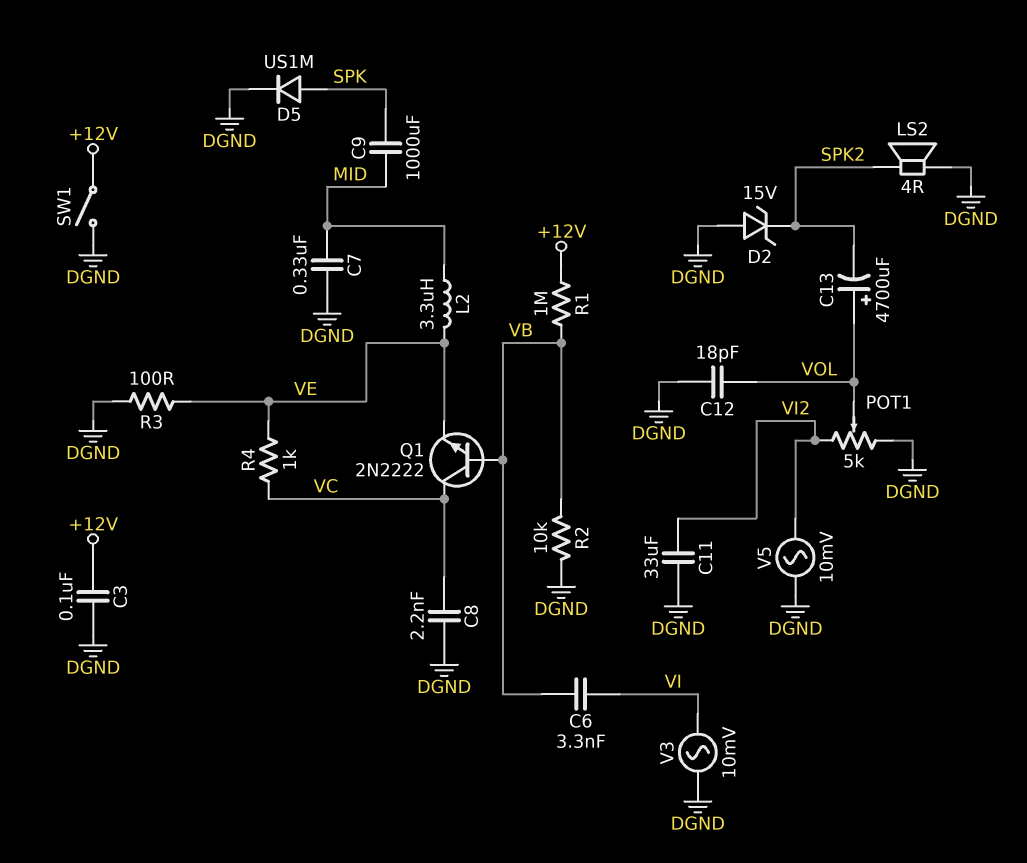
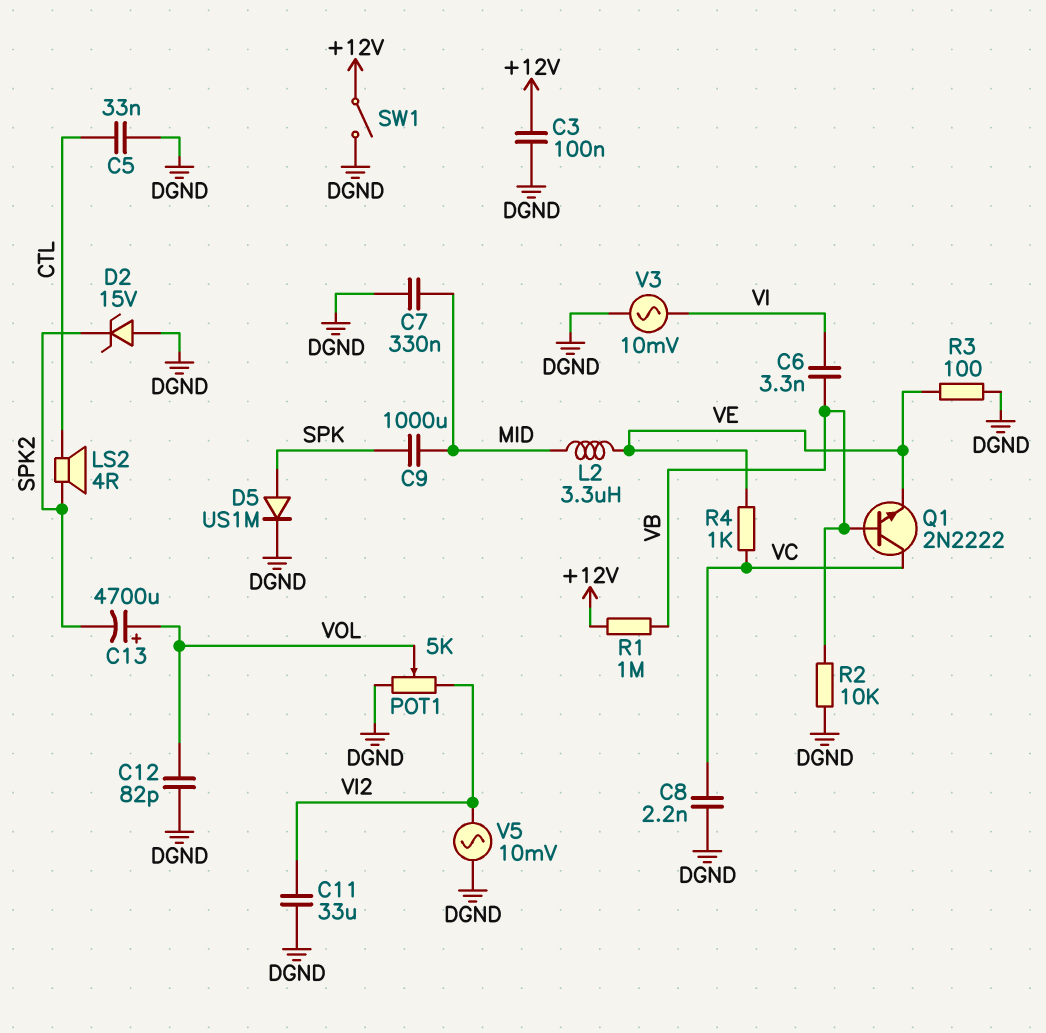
C5: none -> 33nF (CTL, DGND)
C12: 18pF (DGND, VOL) -> 82pF (DGND, VOL)
LS2: speaker 4R (DGND, SPK2) -> speaker 4R (CTL, SPK2)

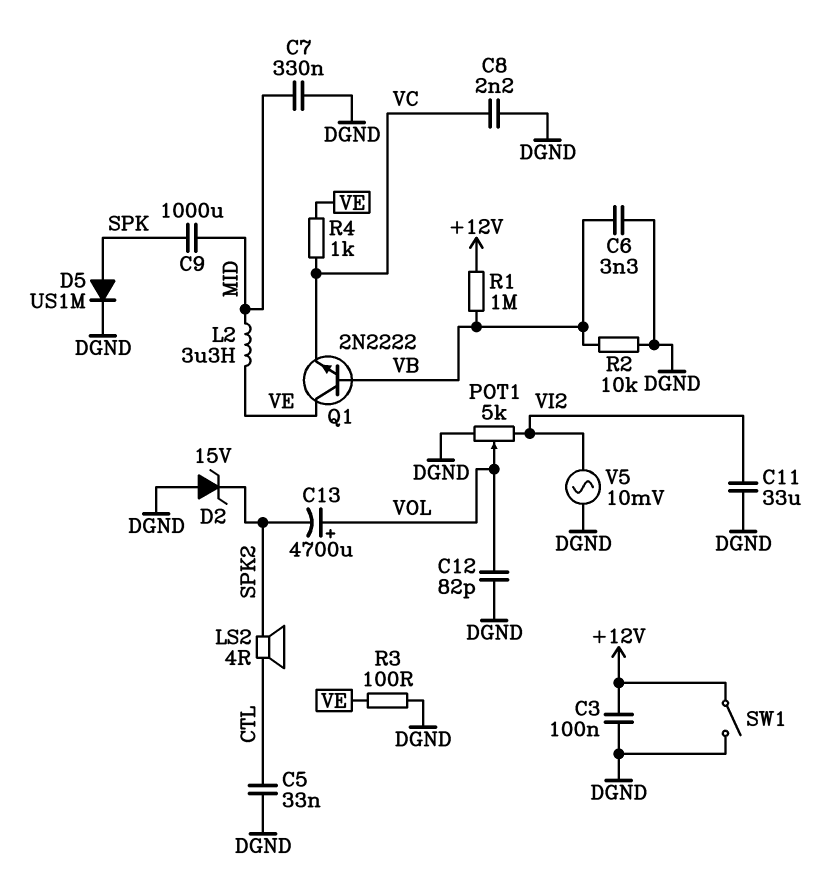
C6: 3.3nF (VB, VI) -> 3.3nF (DGND, VB)
Q1: NPN 2N2222 (B VB, C VC, E VE) -> NPN 2N2222 (B VB, C VE, E VC)
V3: AC 10mV (DGND, VI) -> none

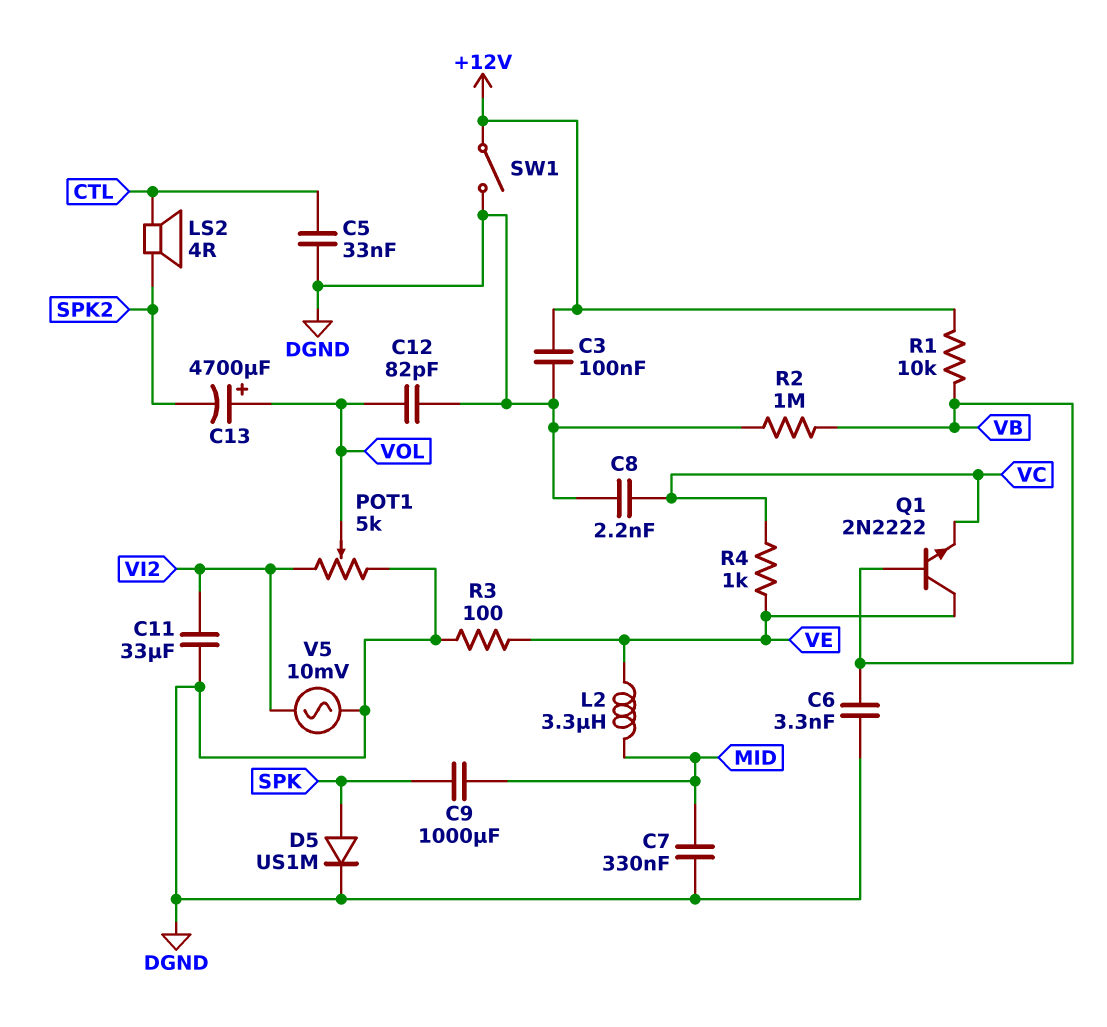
D2: zener 15V (A DGND, K SPK2) -> none
R1: 1M (+12V, VB) -> 10k (+12V, VB)
R2: 10k (DGND, VB) -> 1M (DGND, VB)

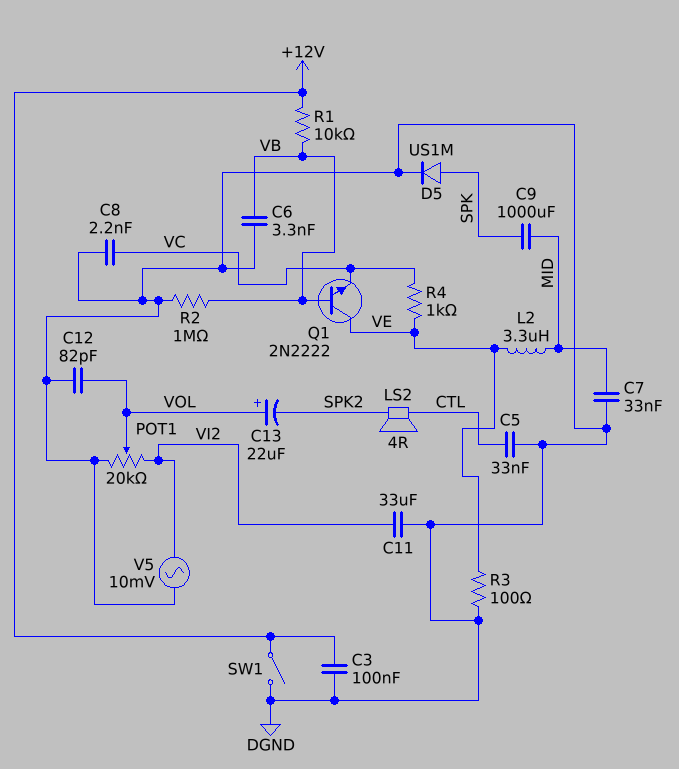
C7: 330nF (DGND, MID) -> 33nF (DGND, MID)
C13: 4700uF (plus VOL, minus SPK2) -> 22uF (plus VOL, minus SPK2)
POT1: 5k (DGND, VI2, wiper VOL) -> 20k (DGND, VI2, wiper VOL)

